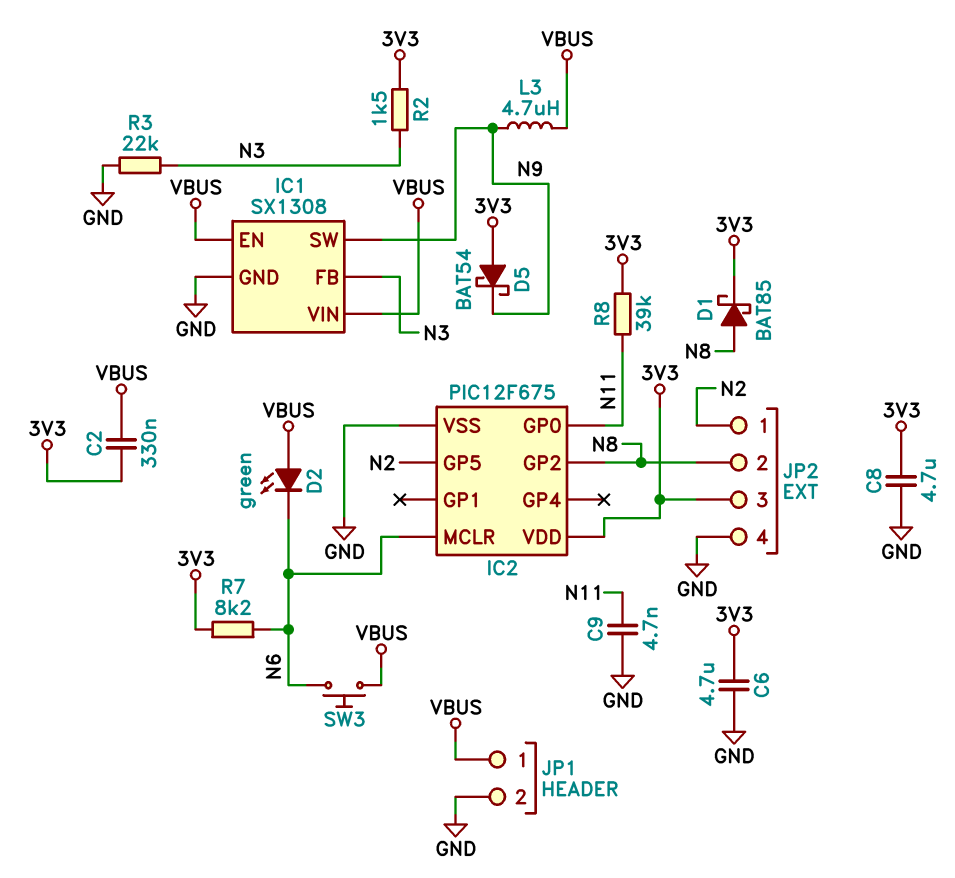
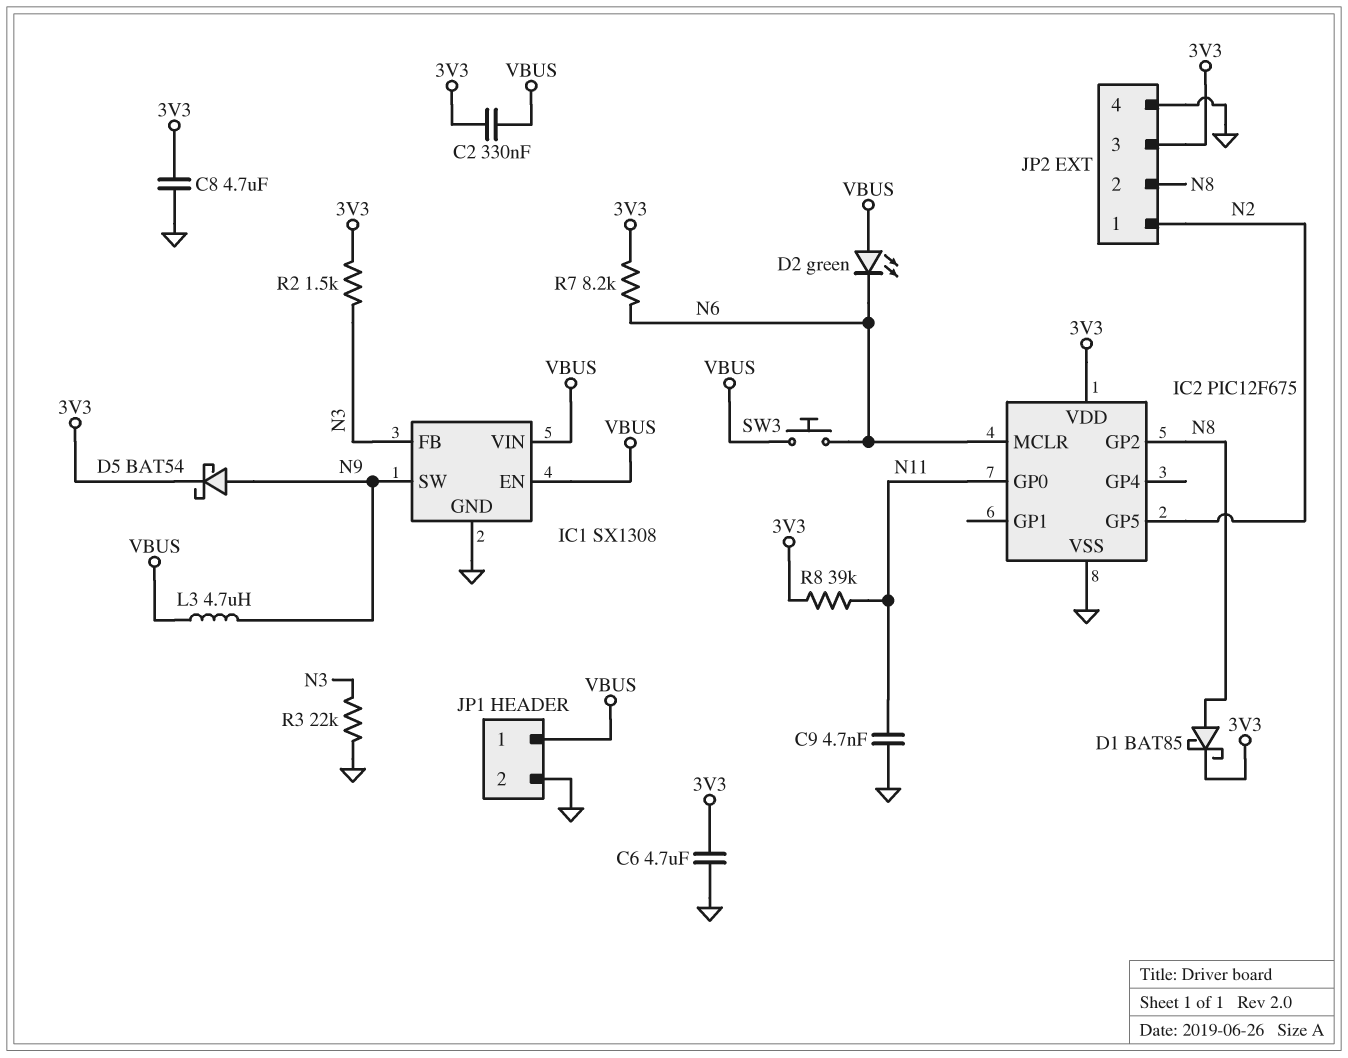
D5: schottky BAT54 (A 3V3, K N9) -> schottky BAT54 (A N9, K 3V3)

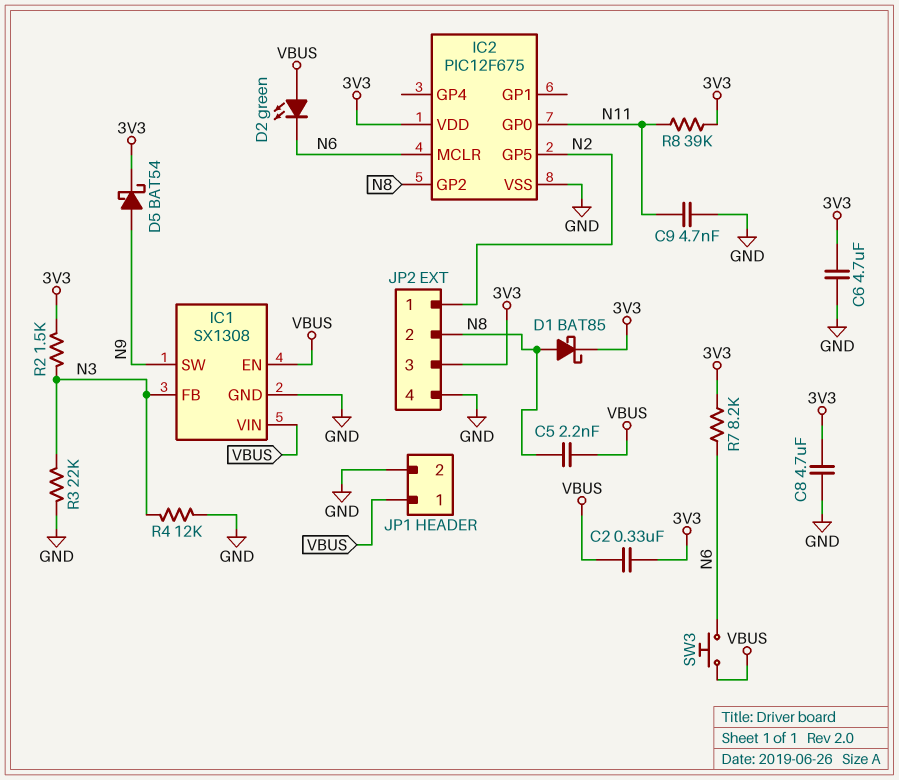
C5: none -> 2.2nF (N8, VBUS)
L3: 4.7uH (N9, VBUS) -> none
R4: none -> 12k (GND, N3)

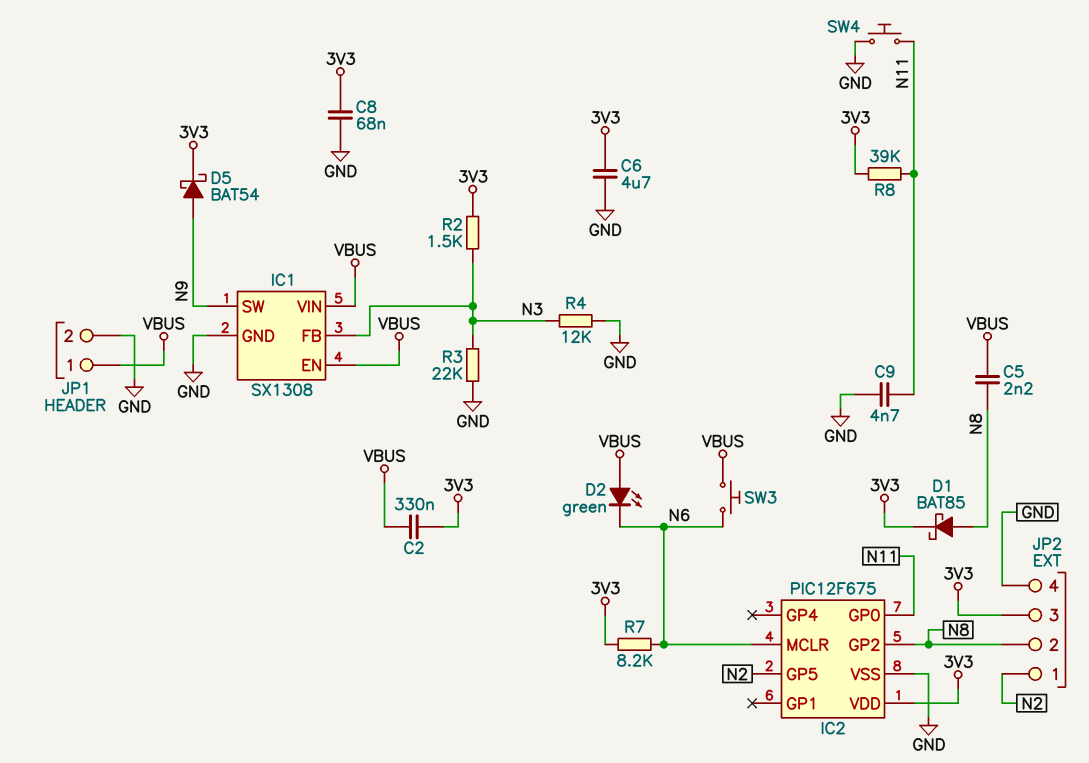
C8: 4.7uF (3V3, GND) -> 68nF (3V3, GND)
SW4: none -> button (GND, N11)

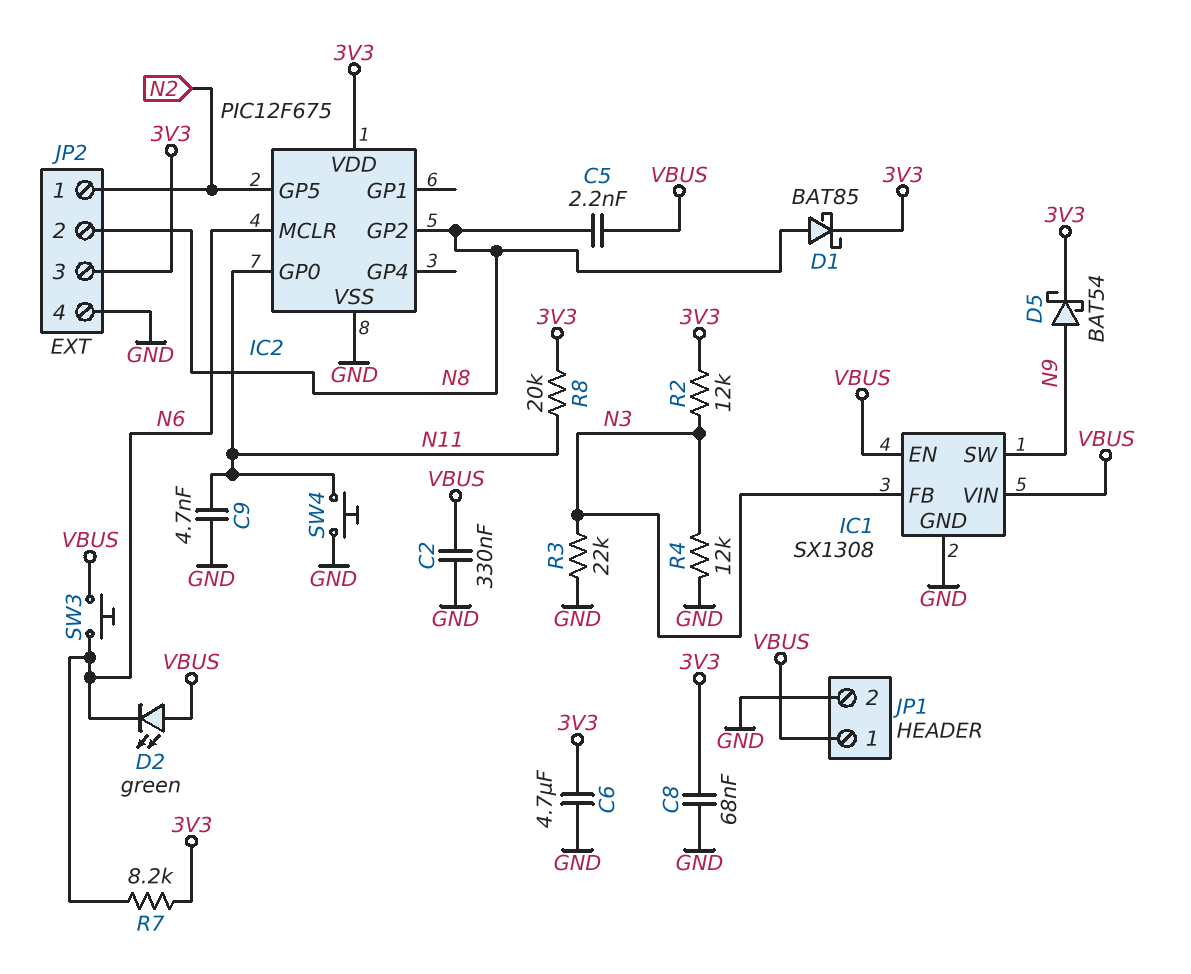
C2: 330nF (3V3, VBUS) -> 330nF (GND, VBUS)
R2: 1.5k (3V3, N3) -> 12k (3V3, N3)
R8: 39k (3V3, N11) -> 20k (3V3, N11)

